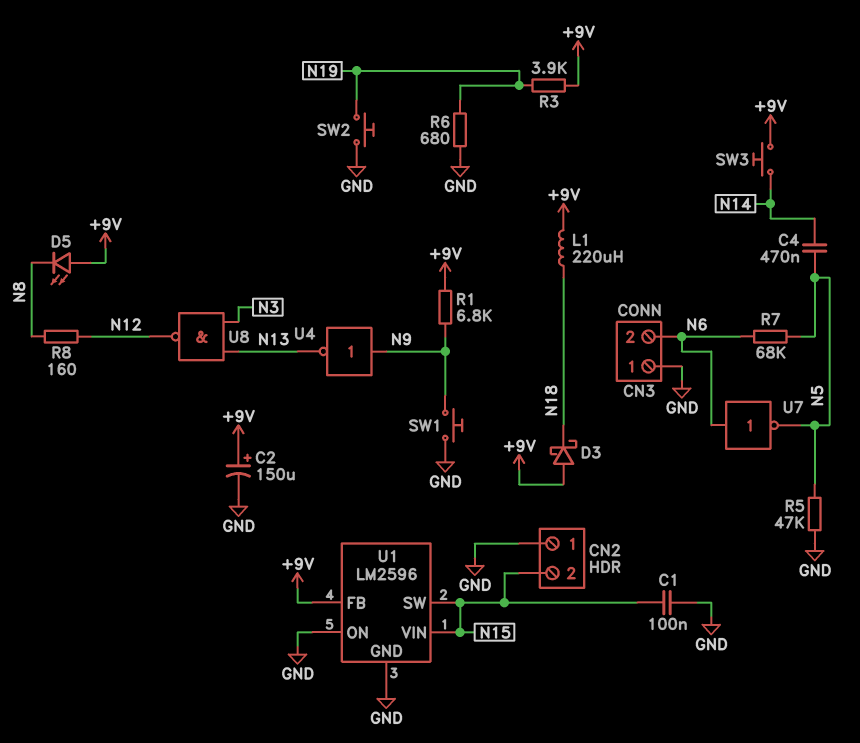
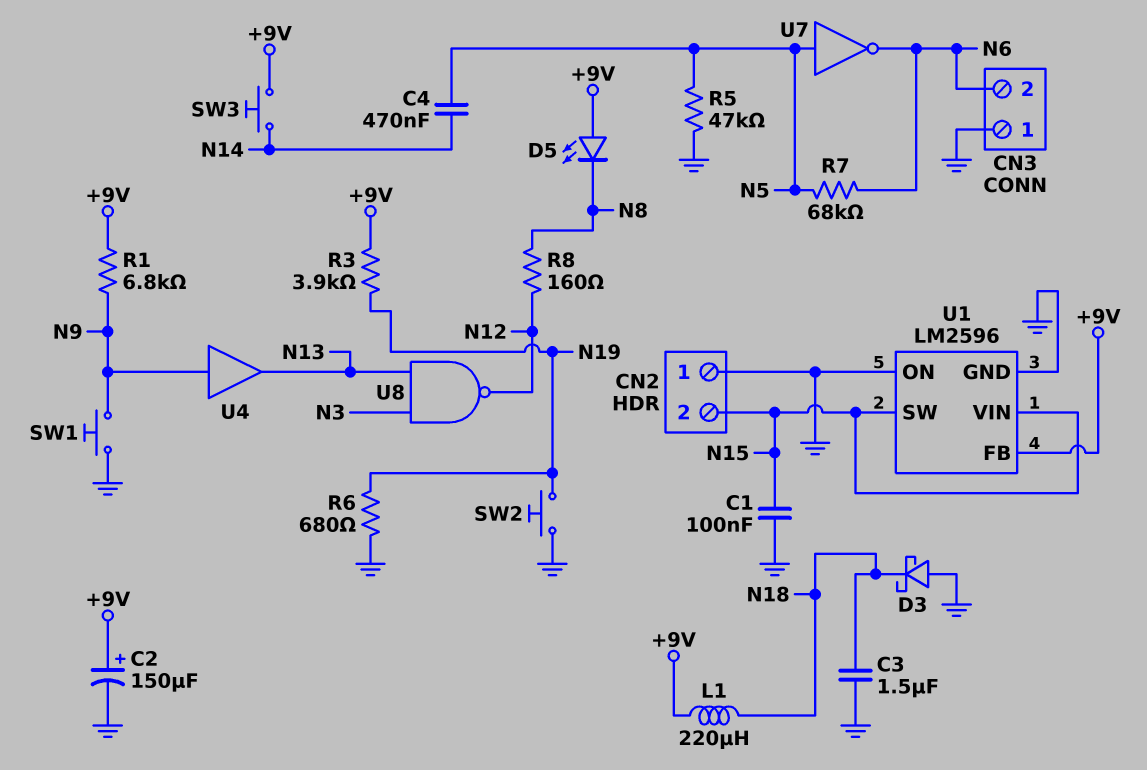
C3: none -> 1.5uF (GND, N18)
D3: schottky (A +9V, K N18) -> schottky (A GND, K N18)
U4: NOT (in N9, out N13) -> buffer (in N9, out N13)
U7: NOT (in N6, out N5) -> NOT (in N5, out N6)

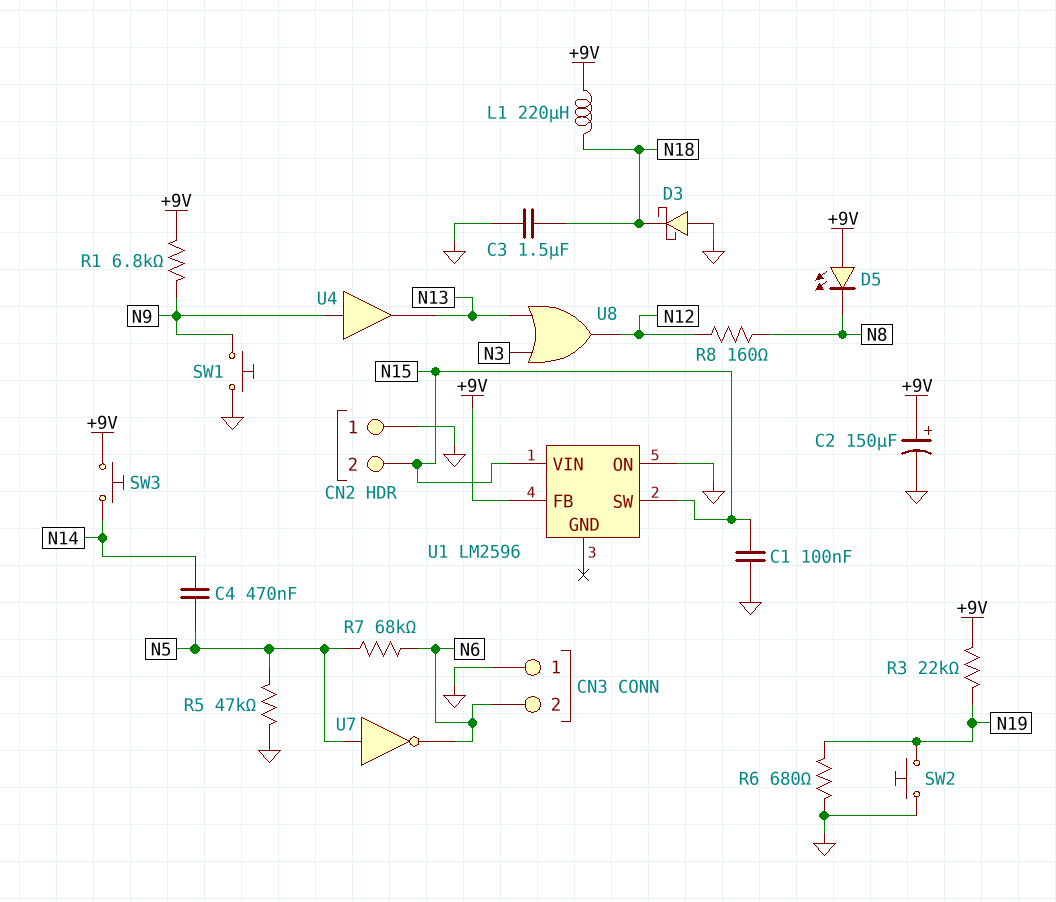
R3: 3.9k (+9V, N19) -> 22k (+9V, N19)
U1 pin GND: GND -> none
U8: NAND (in N3, in N13, out N12) -> OR (in N3, in N13, out N12)

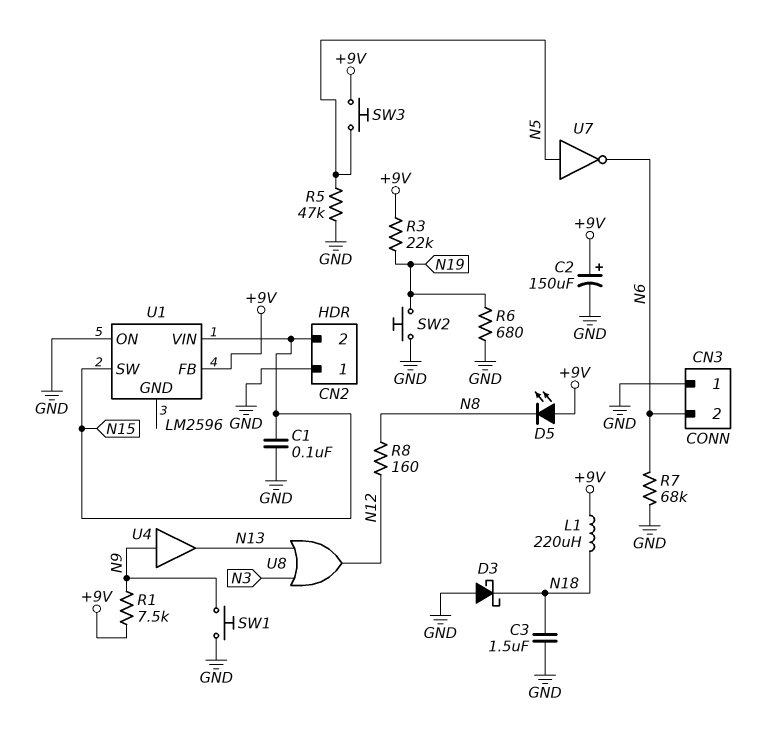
C4: 470nF (N5, N14) -> none
R1: 6.8k (+9V, N9) -> 7.5k (+9V, N9)
R7: 68k (N5, N6) -> 68k (GND, N6)
SW3: button (+9V, N14) -> button (+9V, N5)

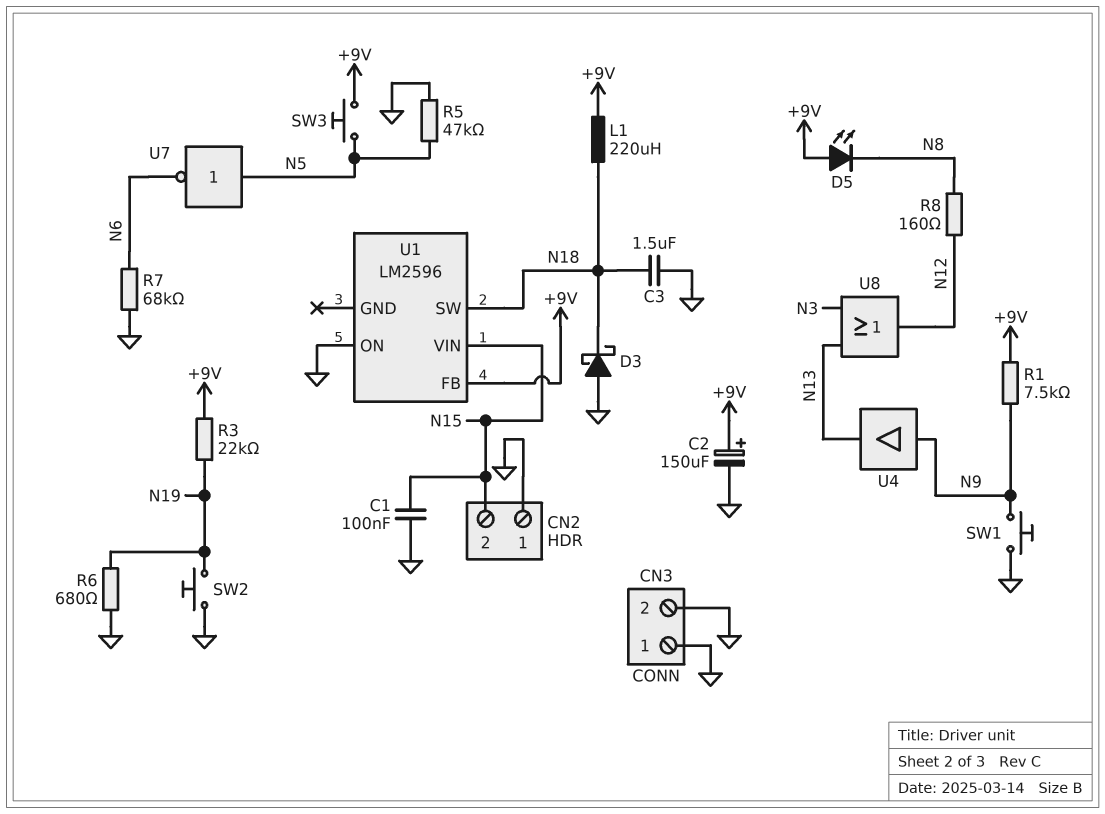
CN3 pin 2: N6 -> GND
U1 pin SW: N15 -> N18

